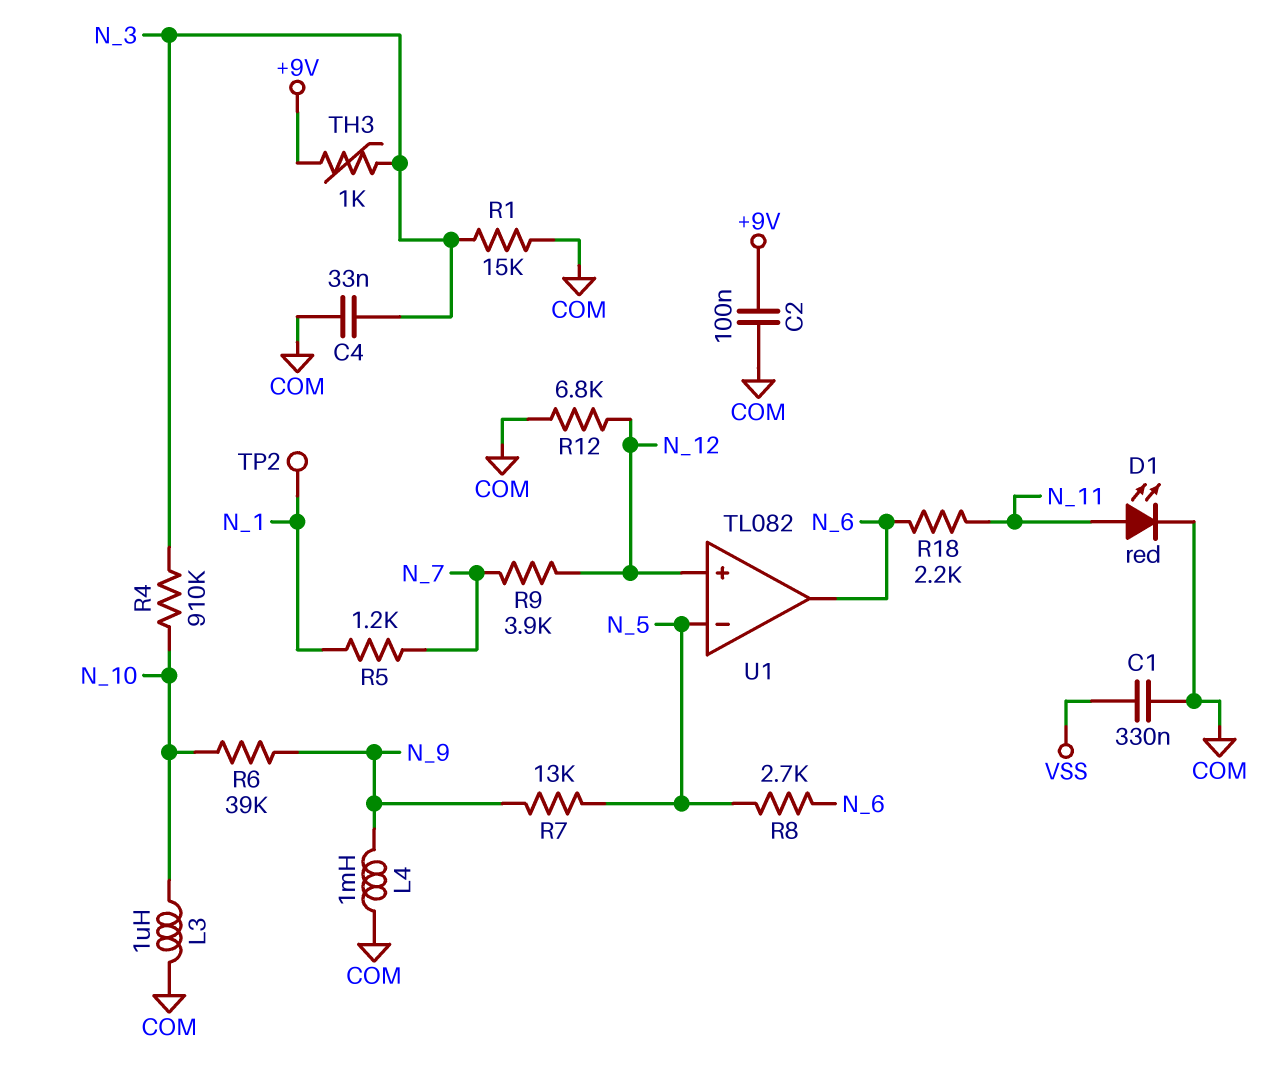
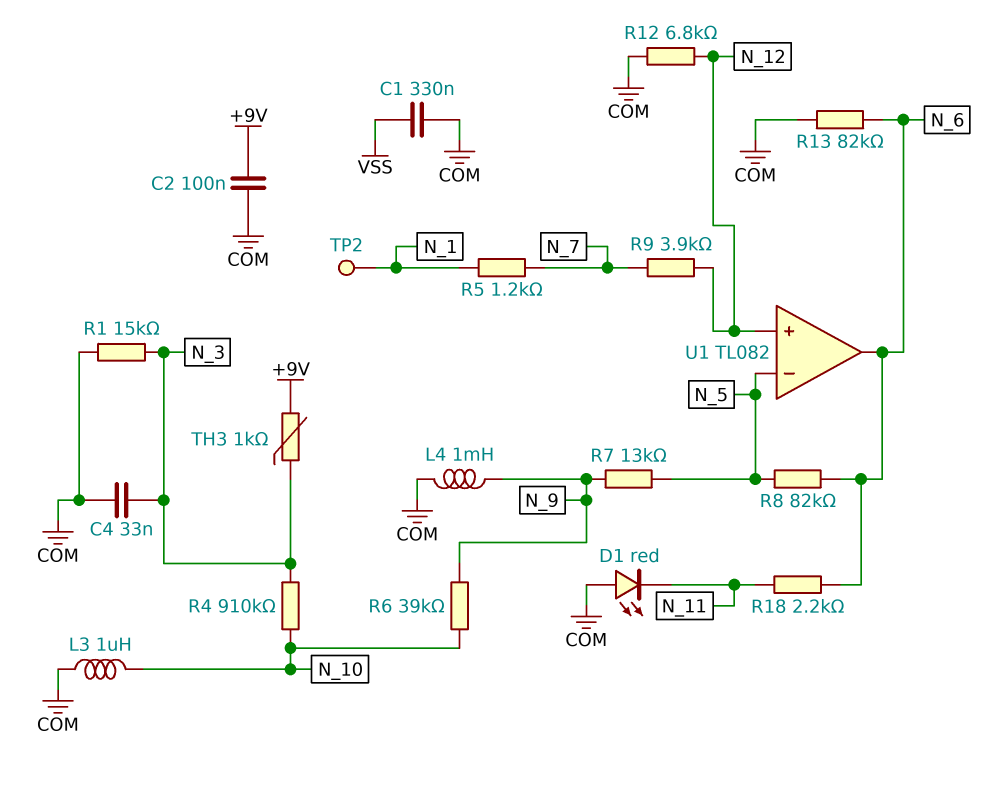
D1: LED red (A N_11, K COM) -> LED red (A COM, K N_11)
R8: 2.7k (N_5, N_6) -> 82k (N_5, N_6)
R13: none -> 82k (COM, N_6)

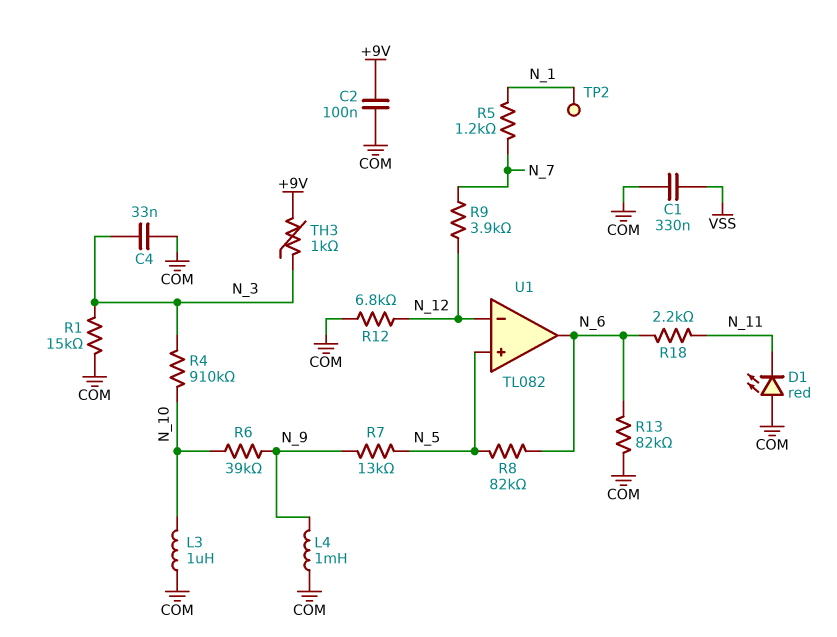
U1 pin in+: N_12 -> N_5
U1 pin in-: N_5 -> N_12

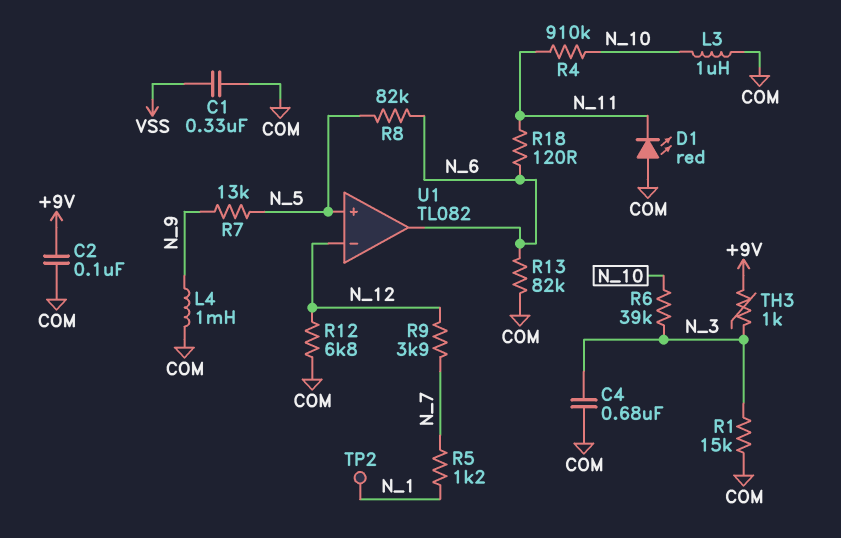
C4: 33nF (COM, N_3) -> 680nF (COM, N_3)
R4: 910k (N_3, N_10) -> 910k (N_10, N_11)
R6: 39k (N_9, N_10) -> 39k (N_3, N_10)
R18: 2.2k (N_6, N_11) -> 120 (N_6, N_11)

